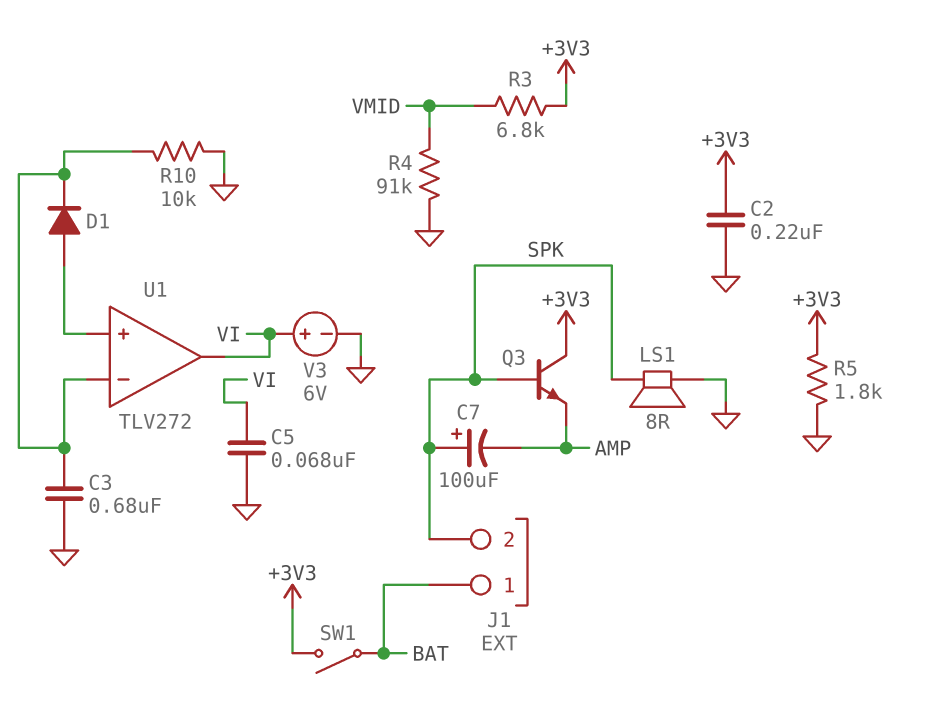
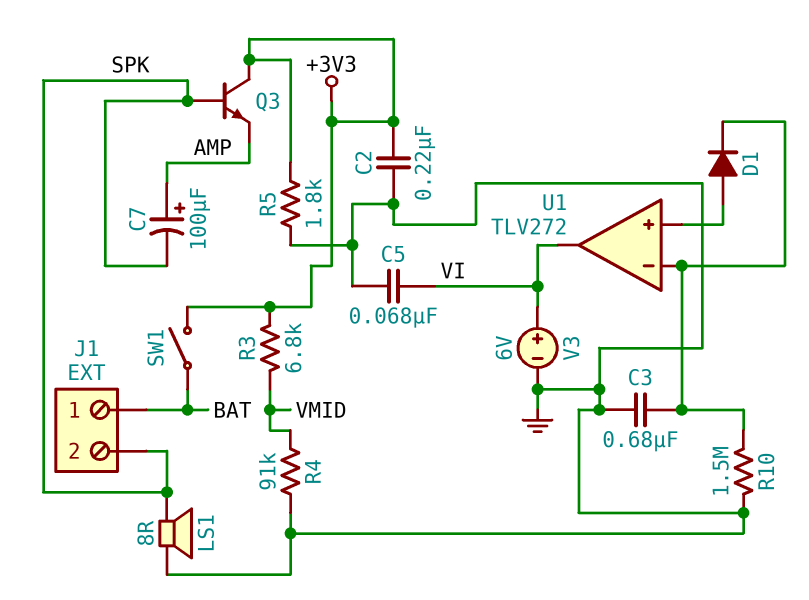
C7: 100uF (plus SPK, minus AMP) -> 100uF (plus AMP, minus SPK)
R10: 10k (GND, U1/in-) -> 1.5M (GND, U1/in-)

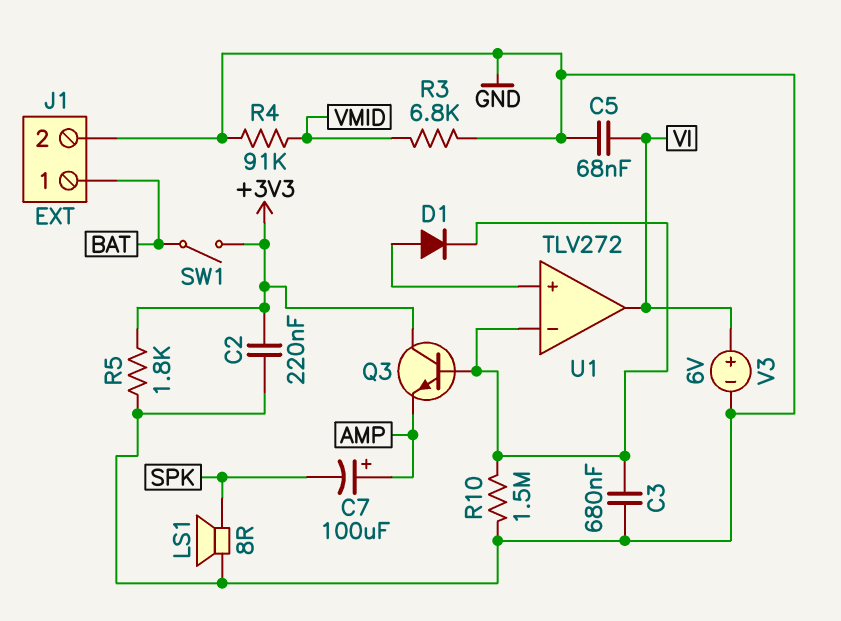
J1 pin 2: SPK -> GND
Q3: NPN (B SPK, C +3V3, E AMP) -> NPN (B U1/in-, C +3V3, E AMP)
R3: 6.8k (+3V3, VMID) -> 6.8k (GND, VMID)

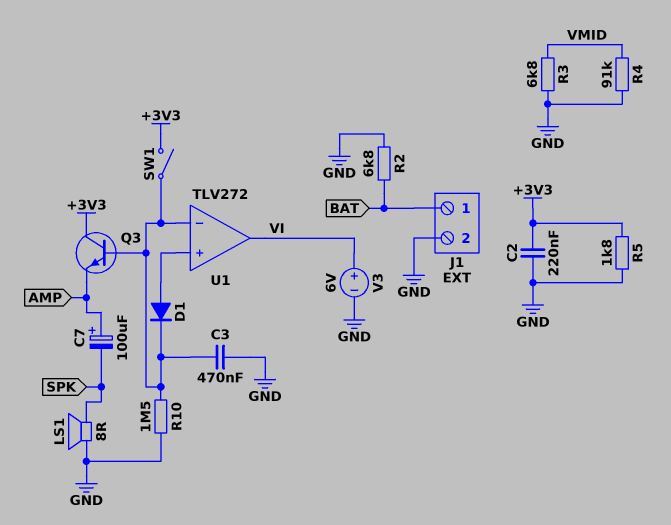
C3: 680nF (GND, U1/in-) -> 470nF (GND, U1/in-)
C5: 68nF (GND, VI) -> none
R2: none -> 6.8k (BAT, GND)
SW1: switch (+3V3, BAT) -> switch (+3V3, U1/in-)

